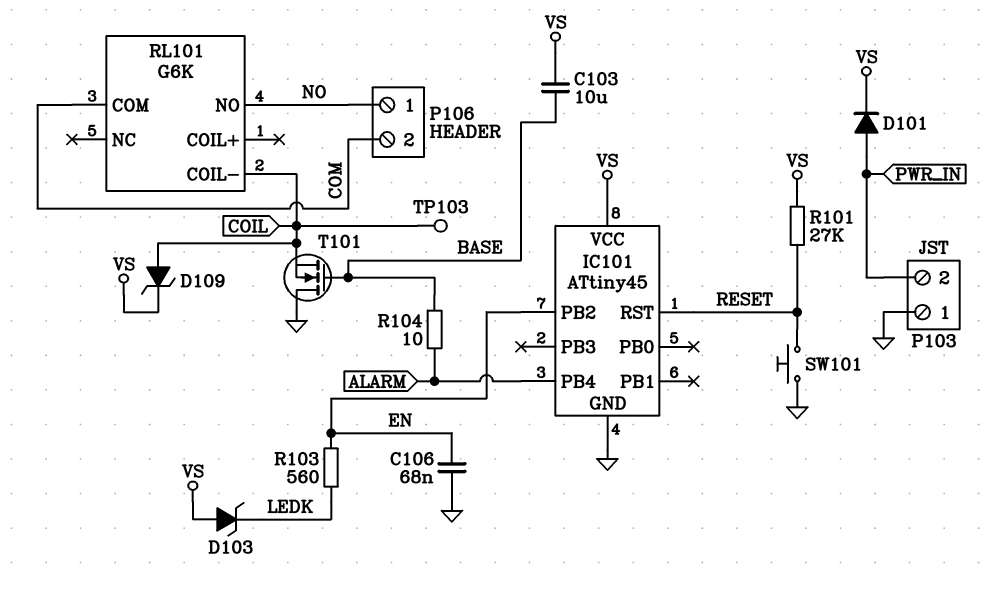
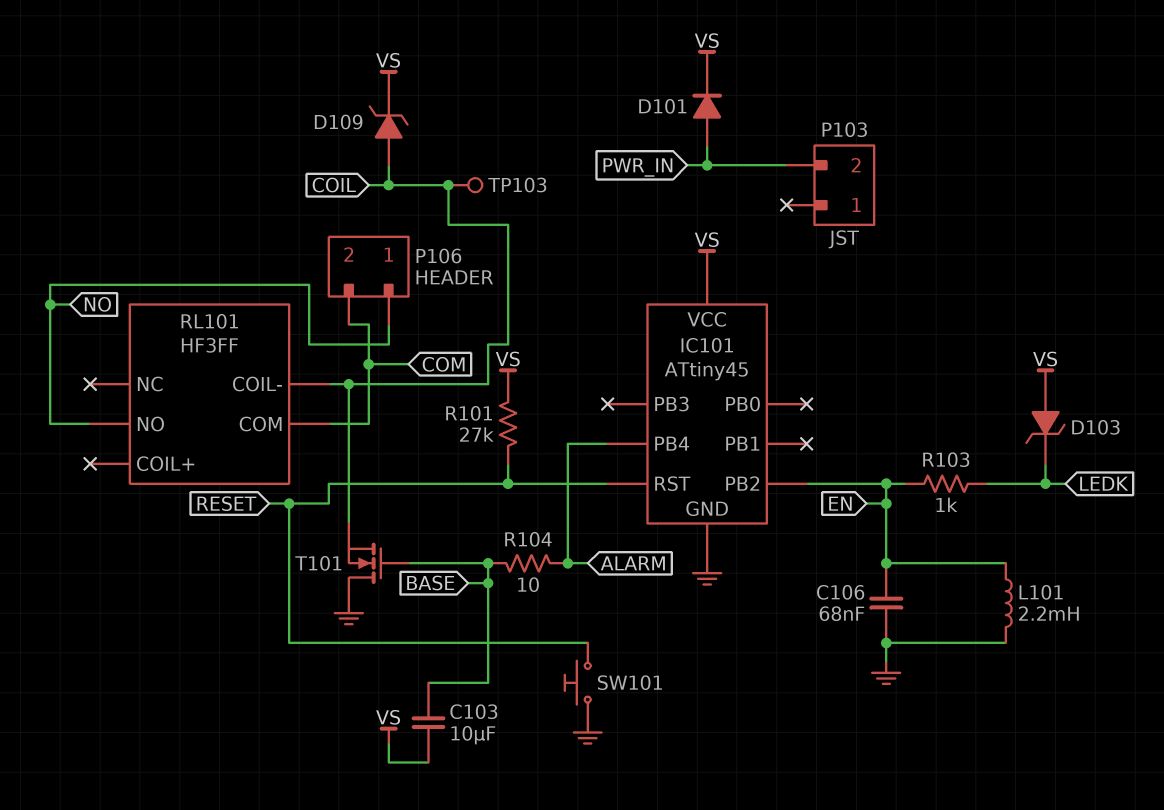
L101: none -> 2.2mH (EN, GND)
P103 pin 1: GND -> none
R103: 560 (EN, LEDK) -> 1k (EN, LEDK)
RL101: G6K -> HF3FF

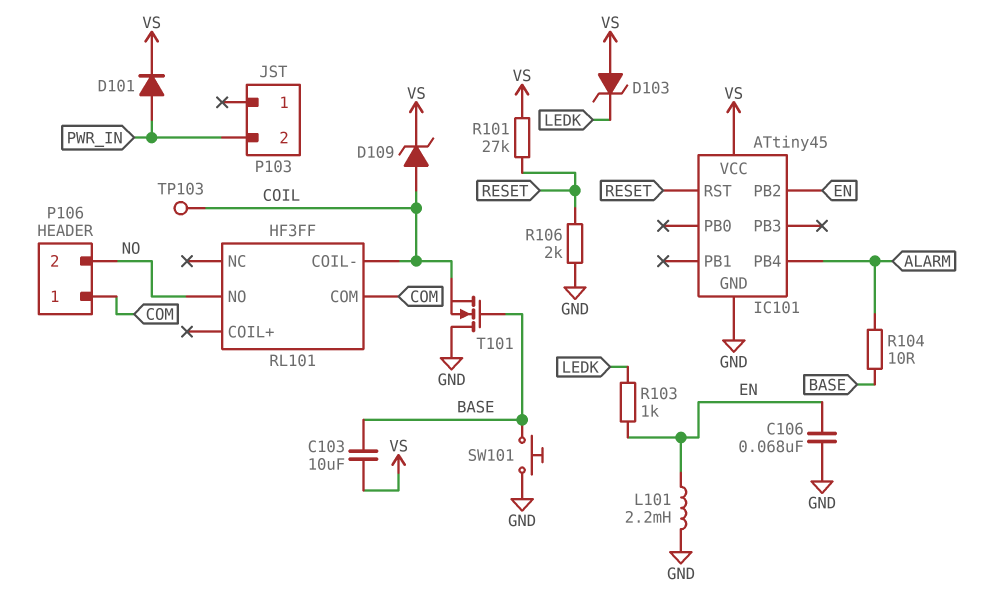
P106 pin 1: NO -> COM
P106 pin 2: COM -> NO
R106: none -> 2k (GND, RESET)
SW101: button (GND, RESET) -> button (BASE, GND)

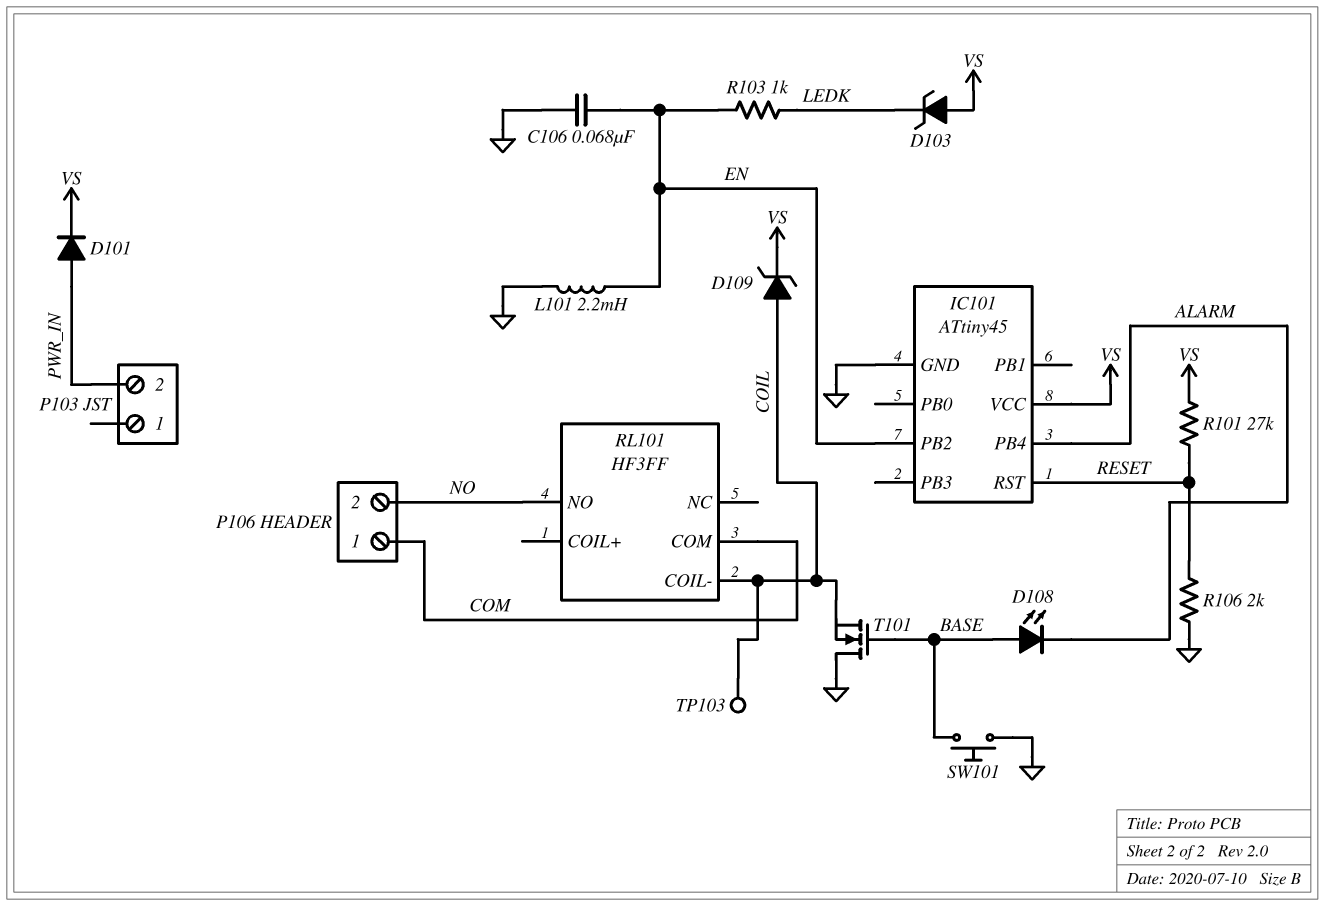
C103: 10uF (BASE, VS) -> none
D108: none -> LED (A BASE, K ALARM)
R104: 10 (ALARM, BASE) -> none

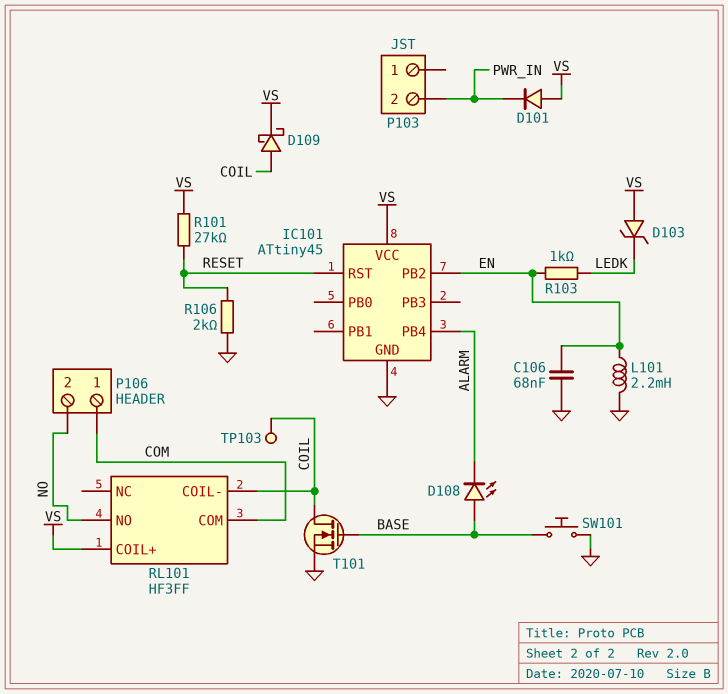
D101: diode (A PWR_IN, K VS) -> diode (A VS, K PWR_IN)
D109: zener (A COIL, K VS) -> schottky (A COIL, K VS)
RL101 pin COIL+: none -> VS
T101: NMOS (G BASE, D GND, S COIL) -> NMOS (G BASE, D COIL, S GND)

